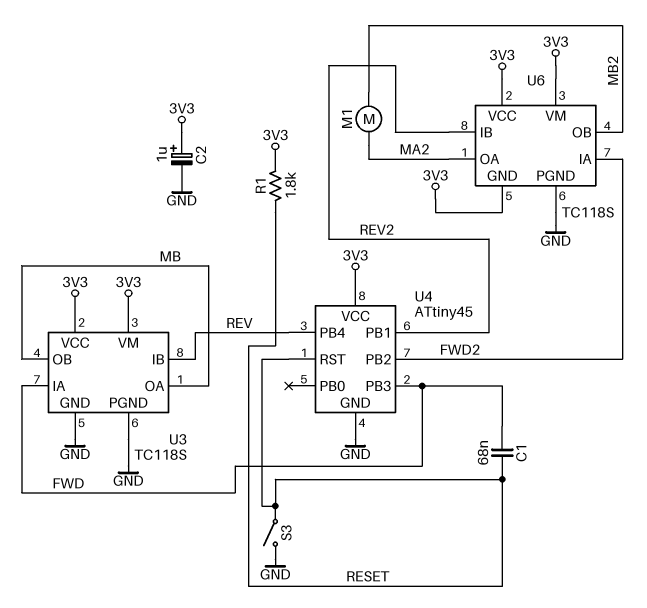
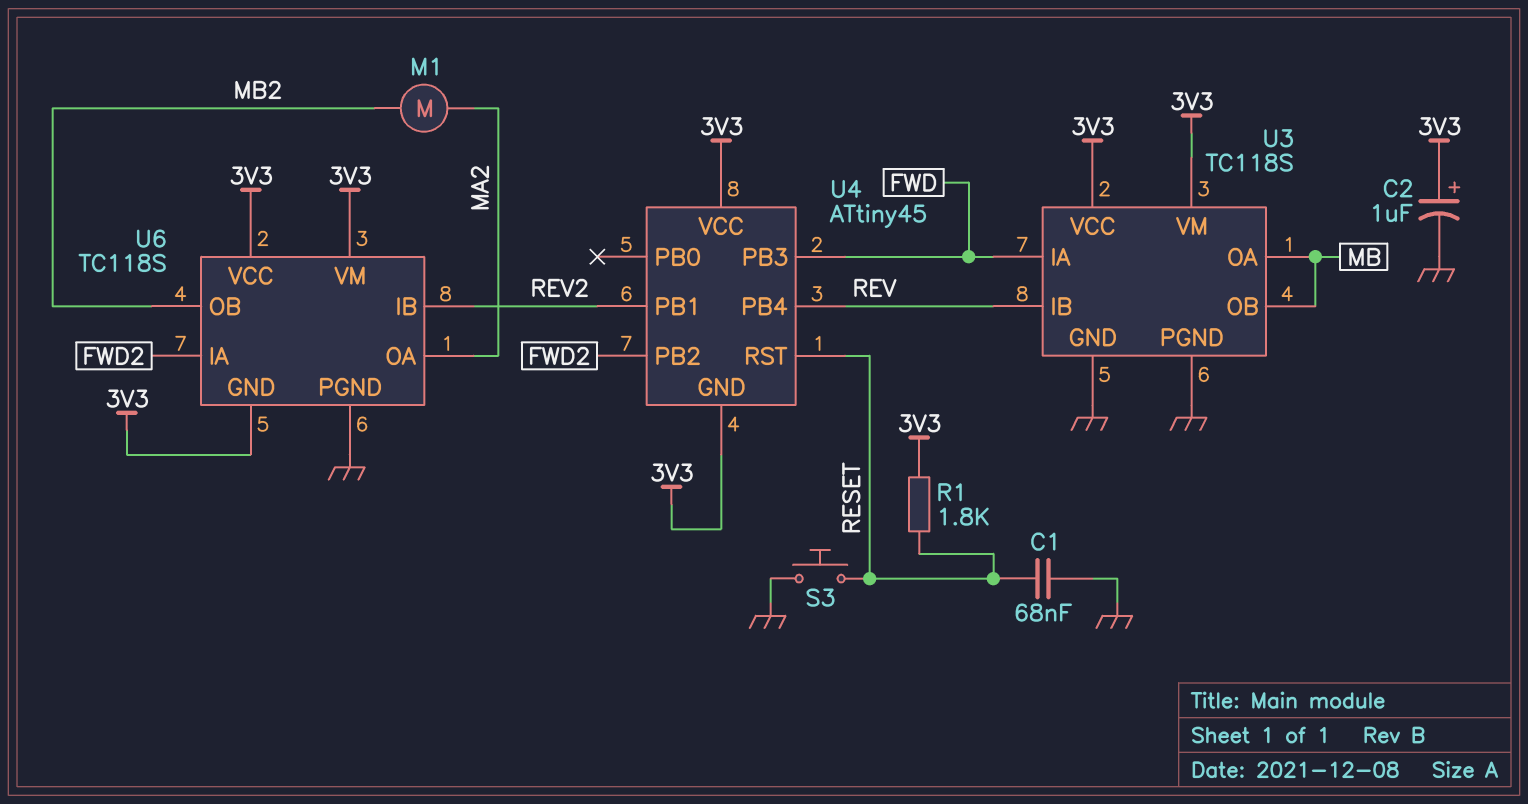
C1: 68nF (FWD, RESET) -> 68nF (GND, RESET)
S3: switch (GND, RESET) -> button (GND, RESET)
U4 pin GND: GND -> 3V3

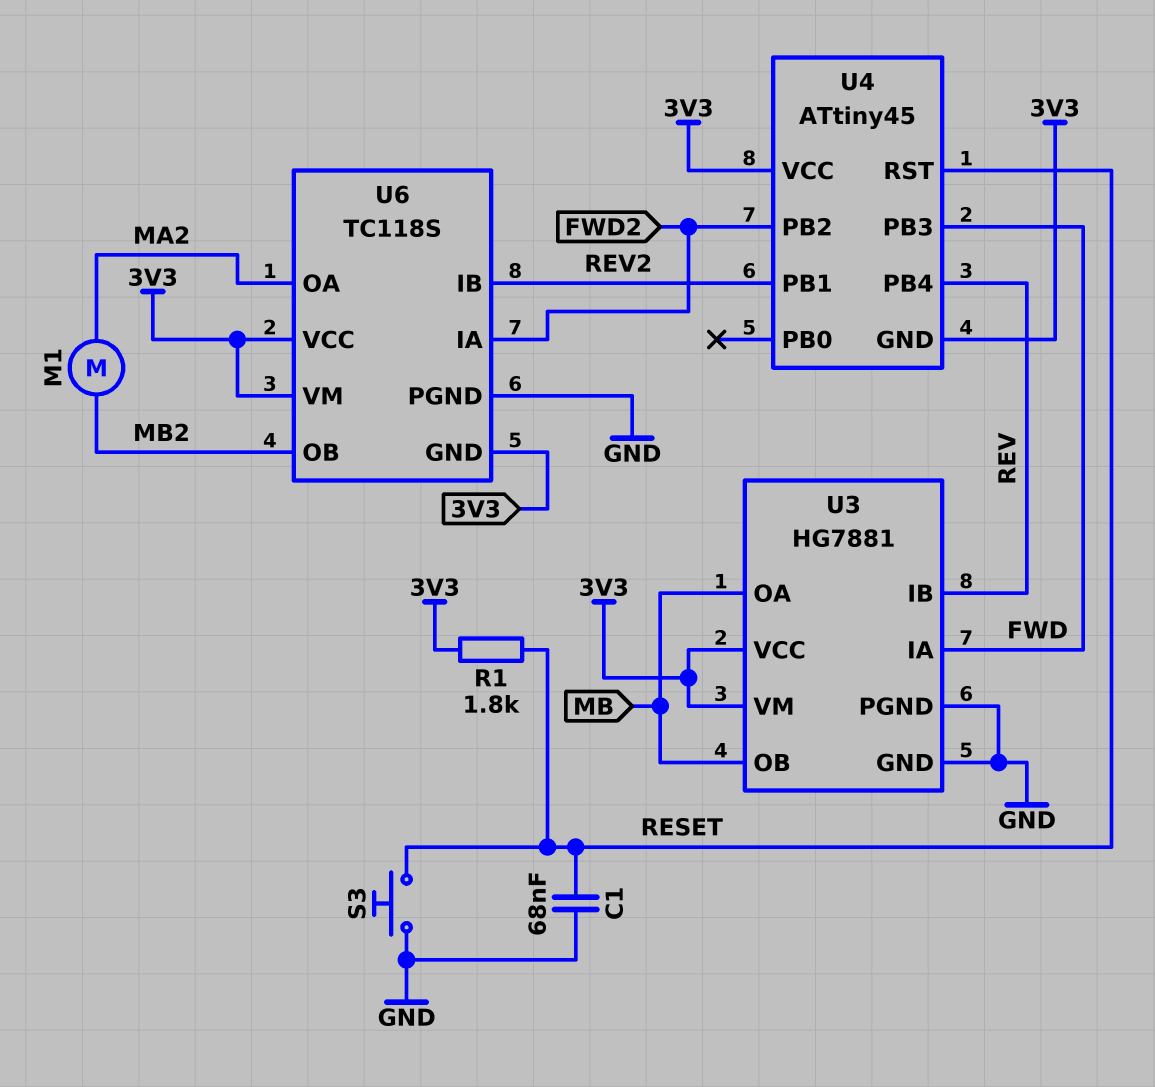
C2: 1uF (plus 3V3, minus GND) -> none
U3: TC118S -> HG7881

